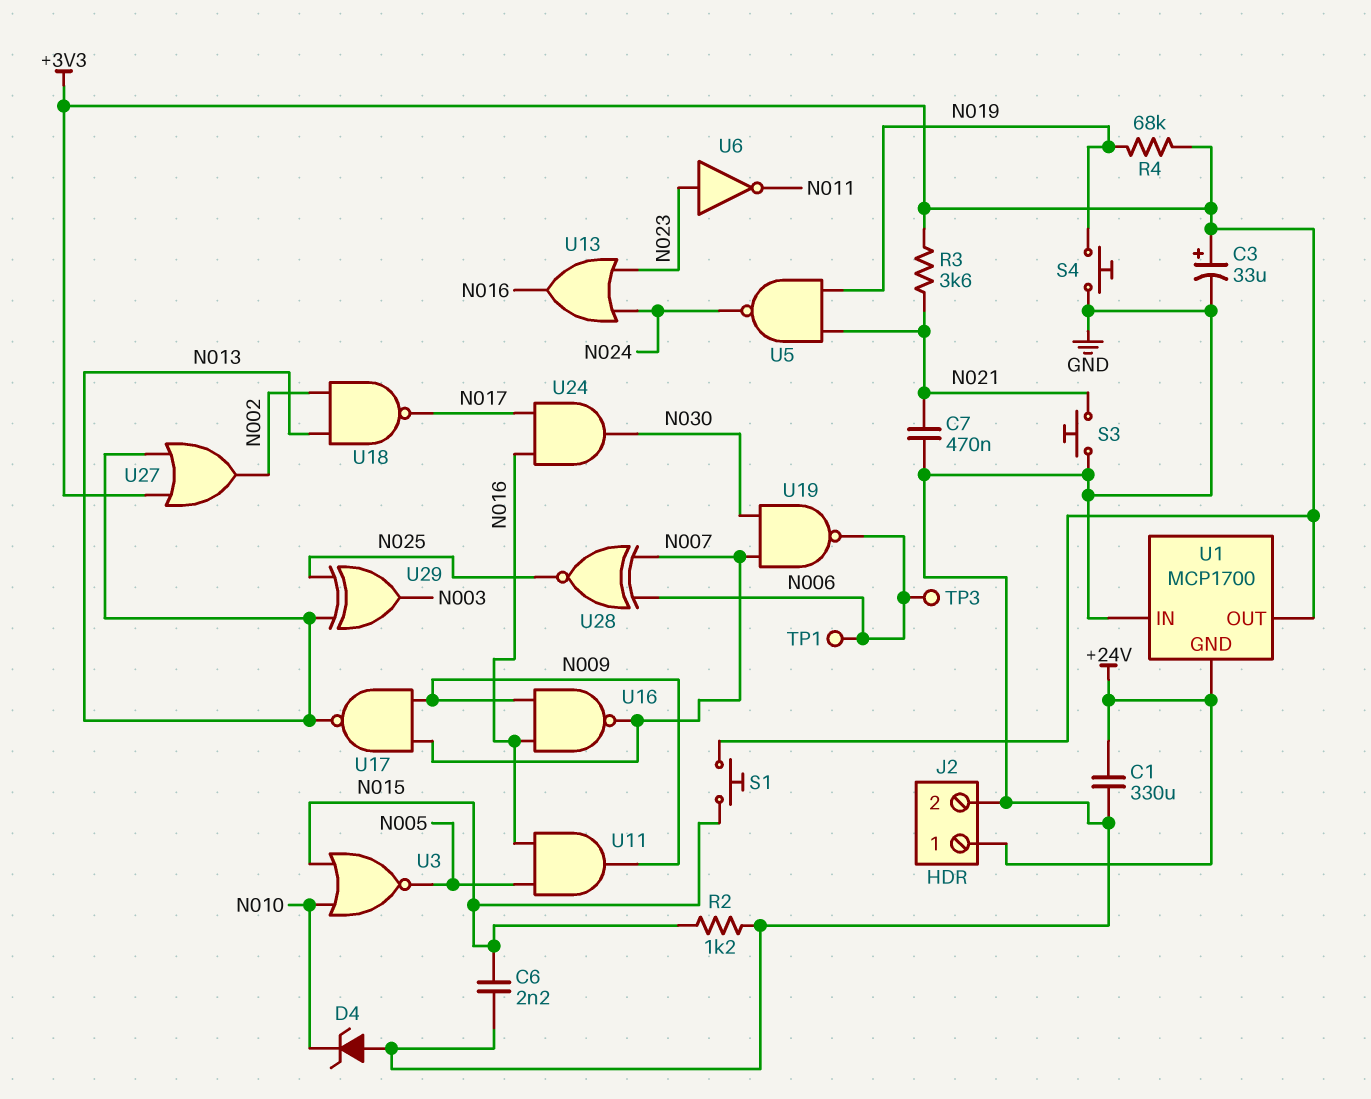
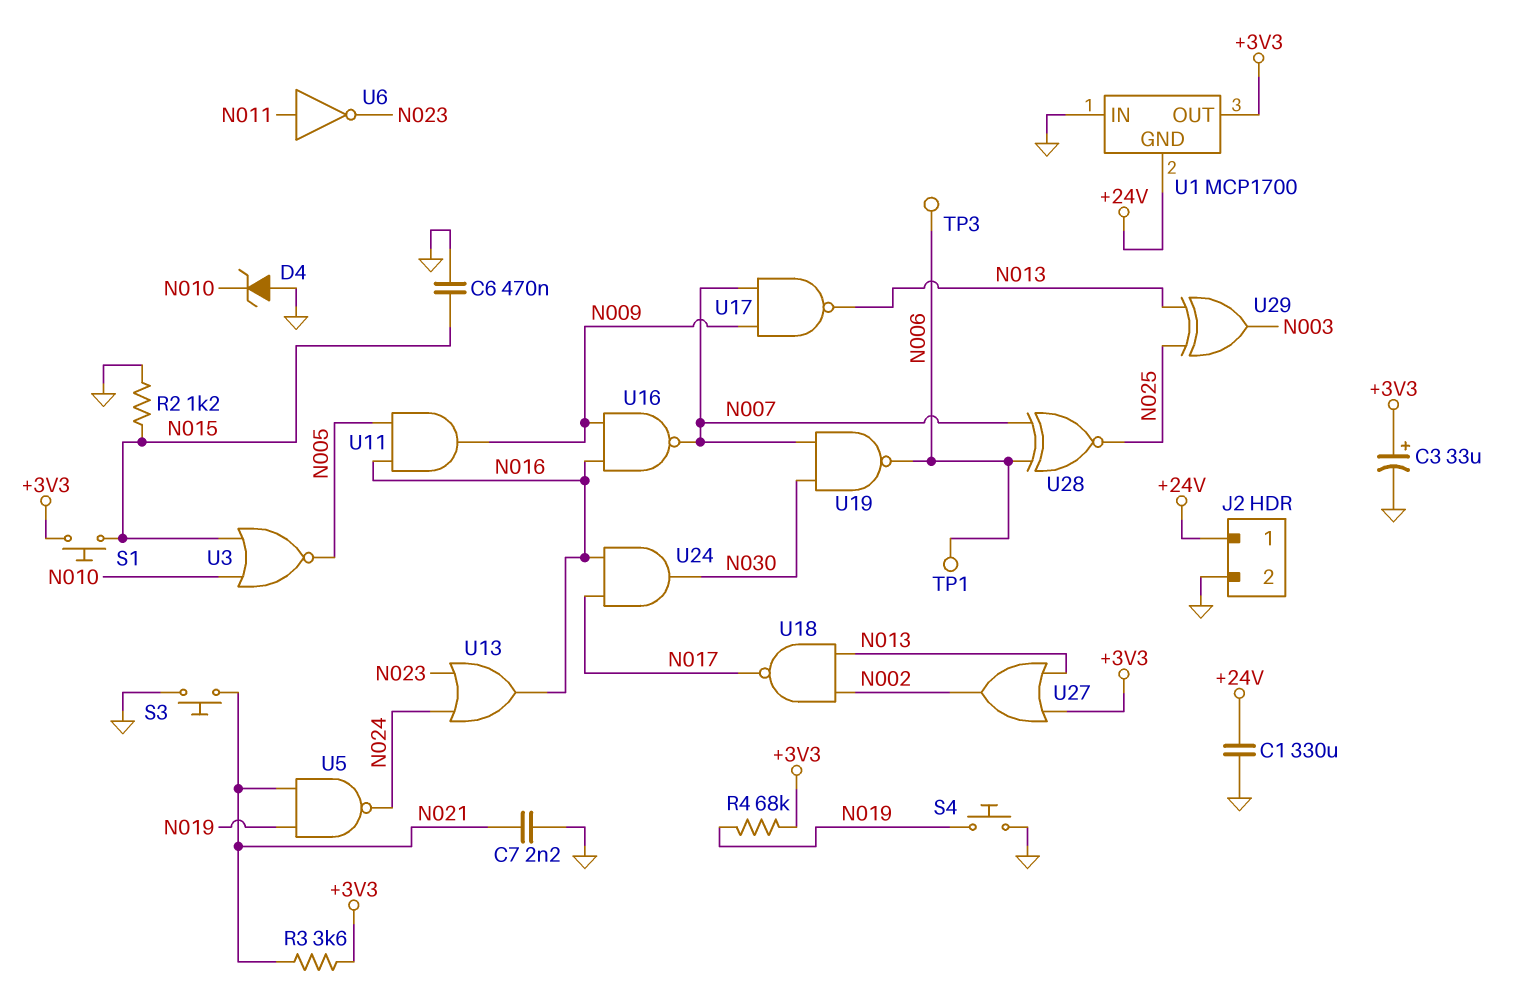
C6: 2.2nF (GND, N015) -> 470nF (GND, N015)
C7: 470nF (GND, N021) -> 2.2nF (GND, N021)
U6: NOT (in N023, out N011) -> NOT (in N011, out N023)

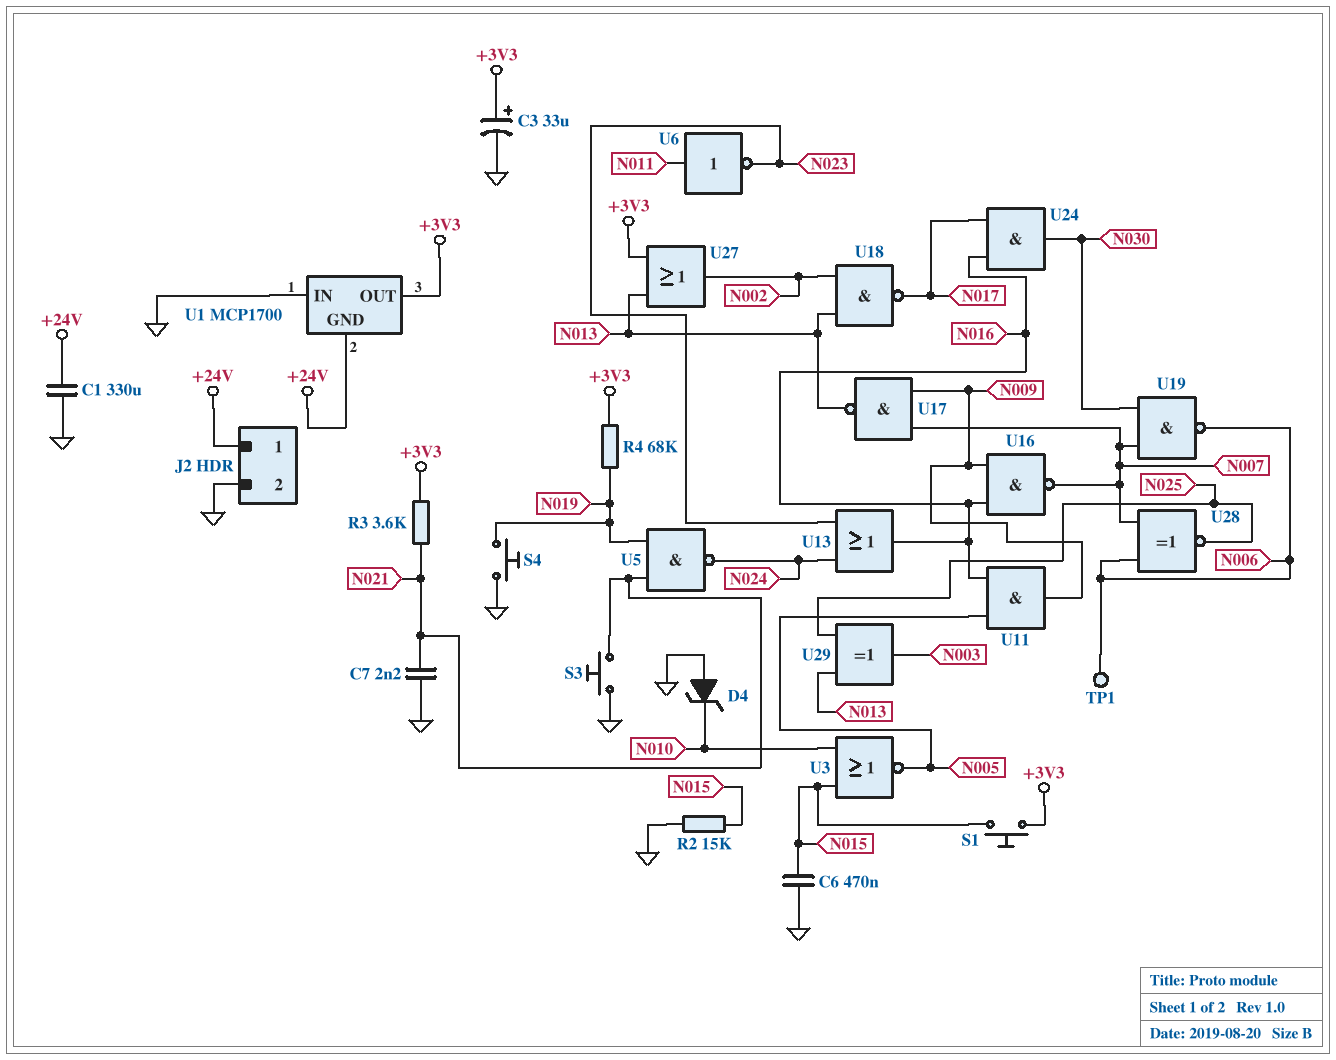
R2: 1.2k (GND, N015) -> 15k (GND, N015)
TP3: test point (N006) -> none

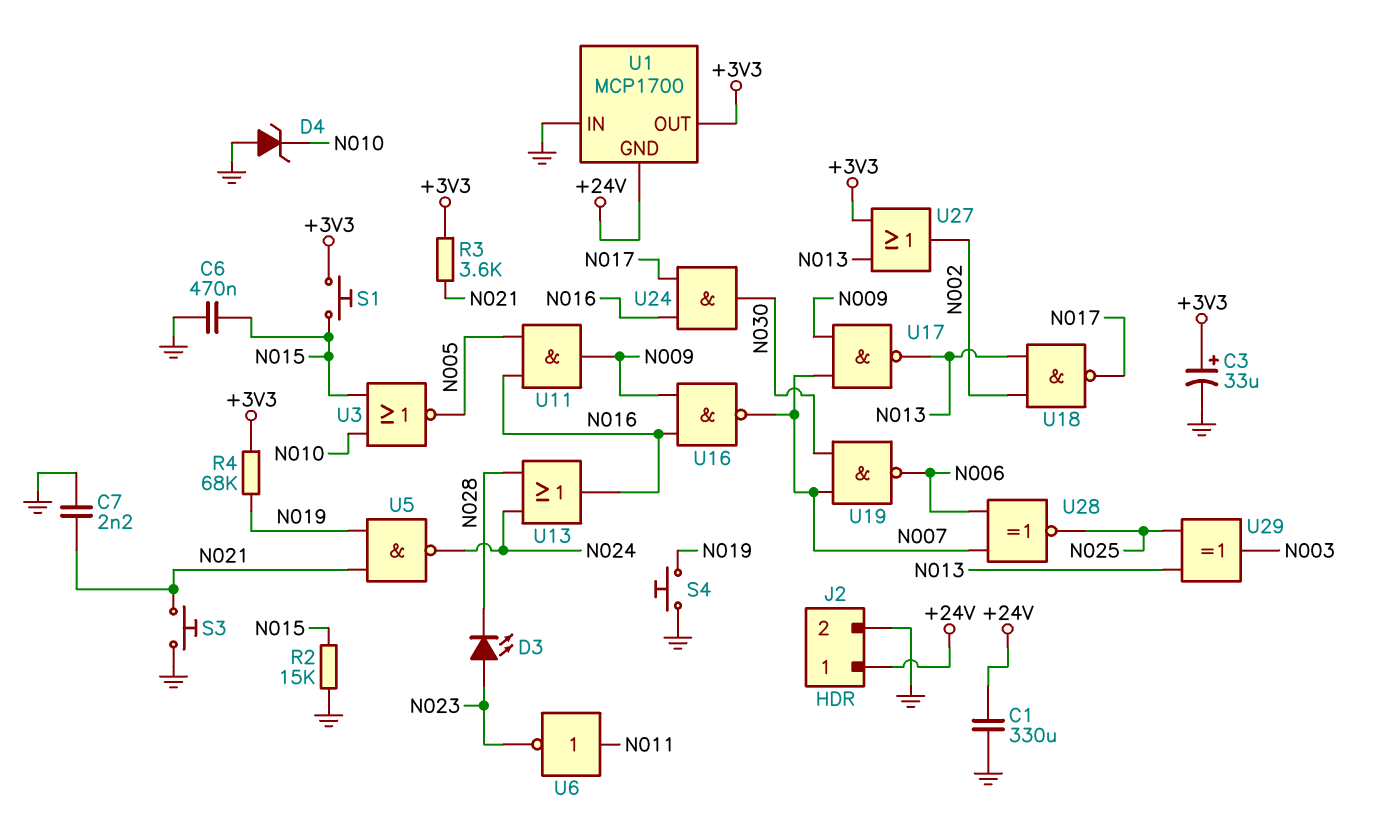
D3: none -> LED (A N023, K N028)
TP1: test point (N006) -> none
U13: OR (in N023, in N024, out N016) -> OR (in N024, in N028, out N016)

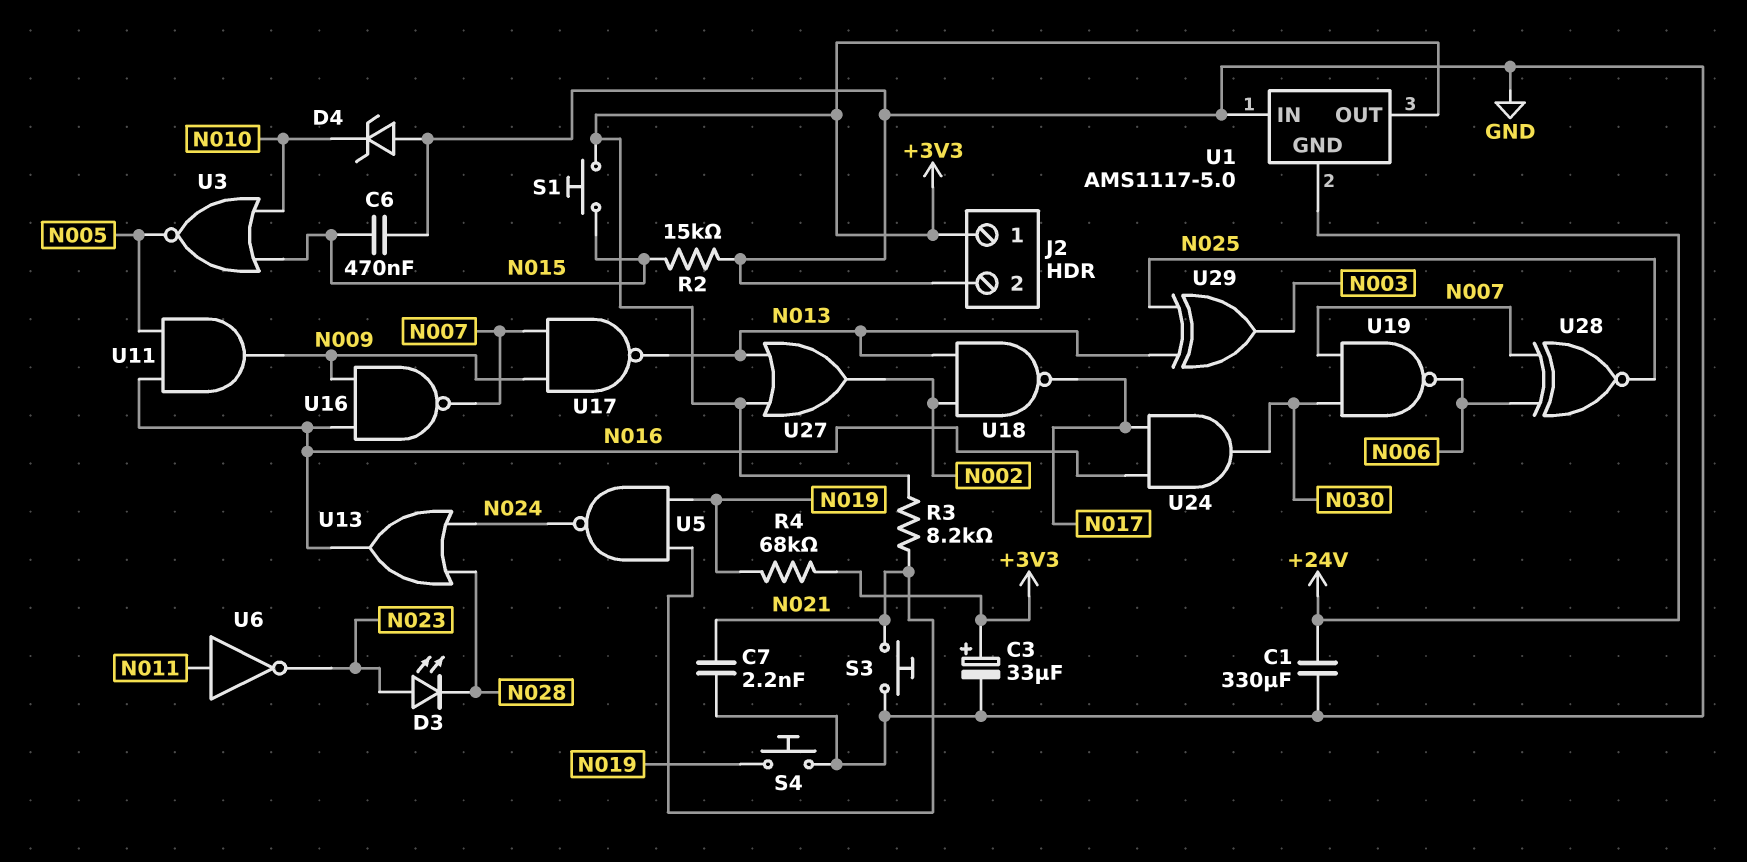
J2 pin 1: +24V -> +3V3
R3: 3.6k (+3V3, N021) -> 8.2k (+3V3, N021)
U1: MCP1700 -> AMS1117-5.0

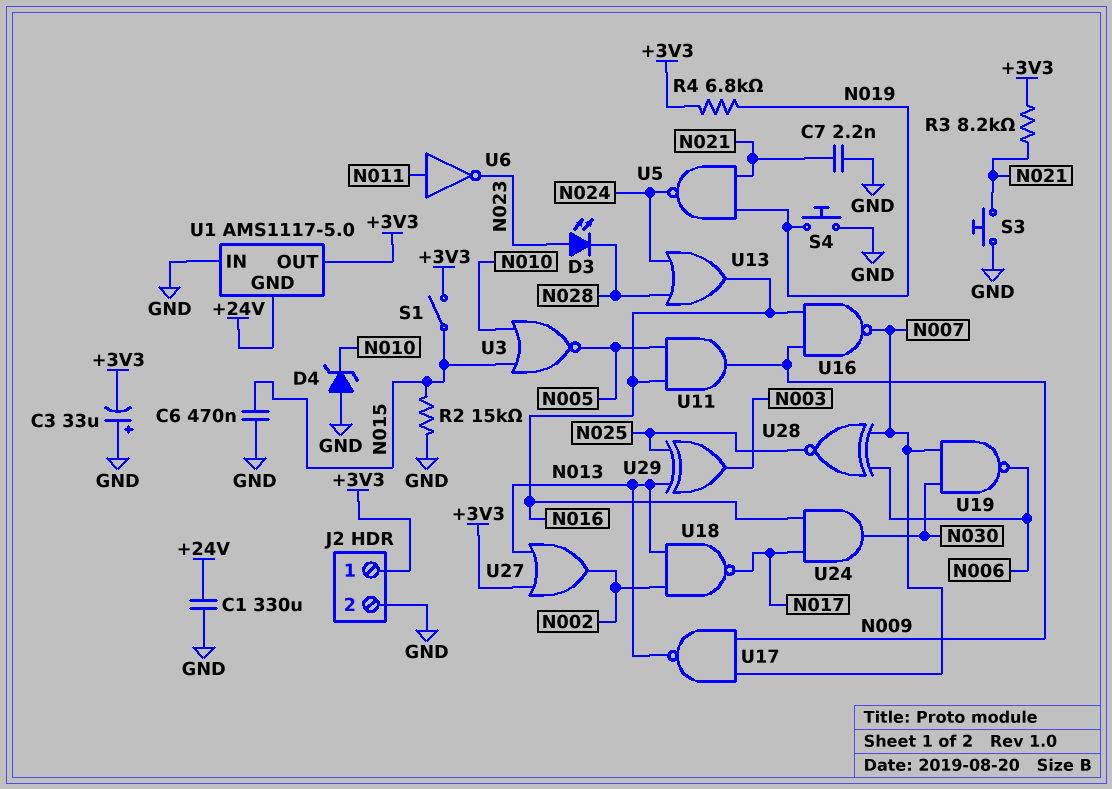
C3: 33uF (plus +3V3, minus GND) -> 33uF (plus GND, minus +3V3)
R4: 68k (+3V3, N019) -> 6.8k (+3V3, N019)
S1: button (+3V3, N015) -> switch (+3V3, N015)

